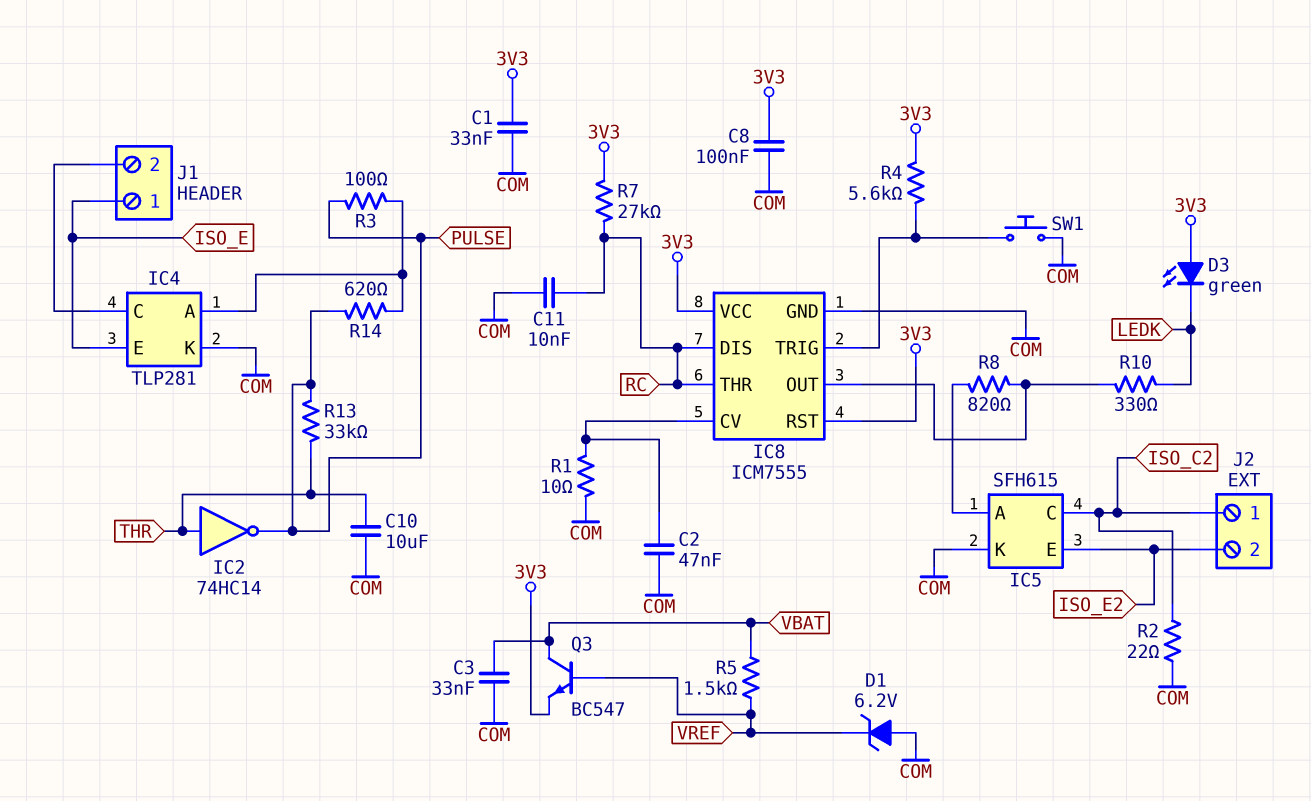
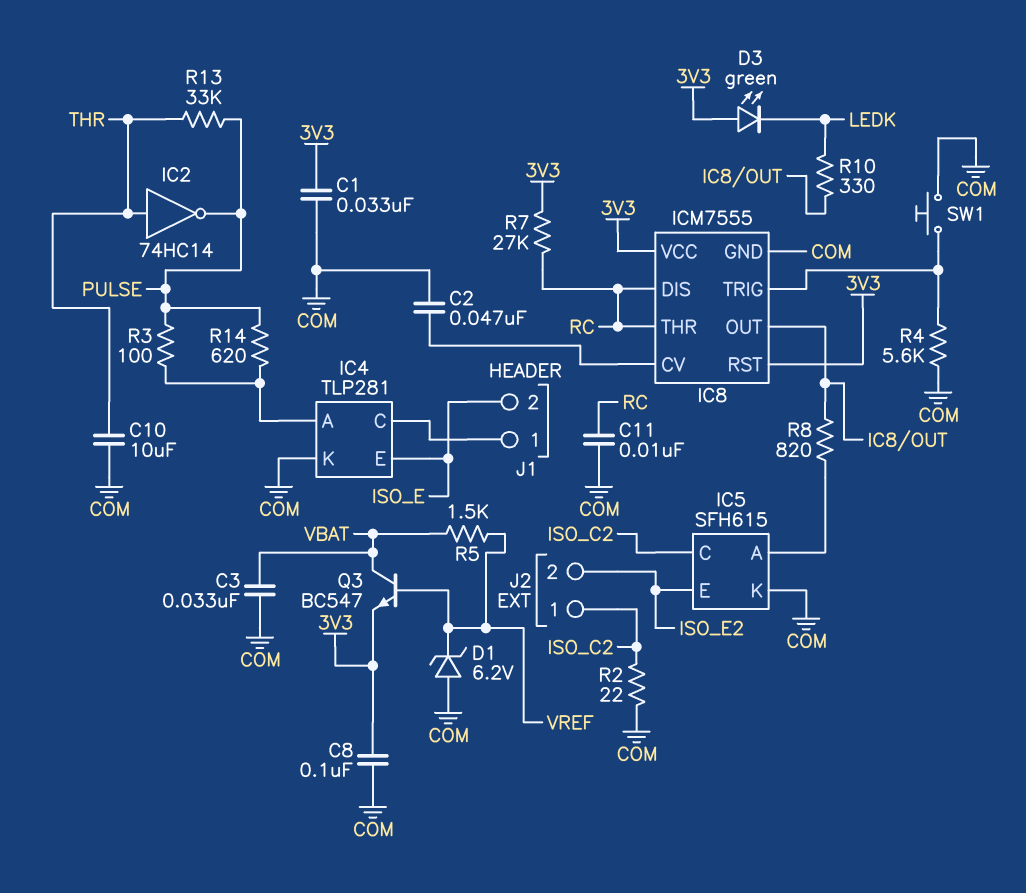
J1 pin 1: ISO_E -> IC4/C
J1 pin 2: IC4/C -> ISO_E
R1: 10 (COM, IC8/CV) -> none
R4: 5.6k (3V3, IC8/TRIG) -> 5.6k (COM, IC8/TRIG)

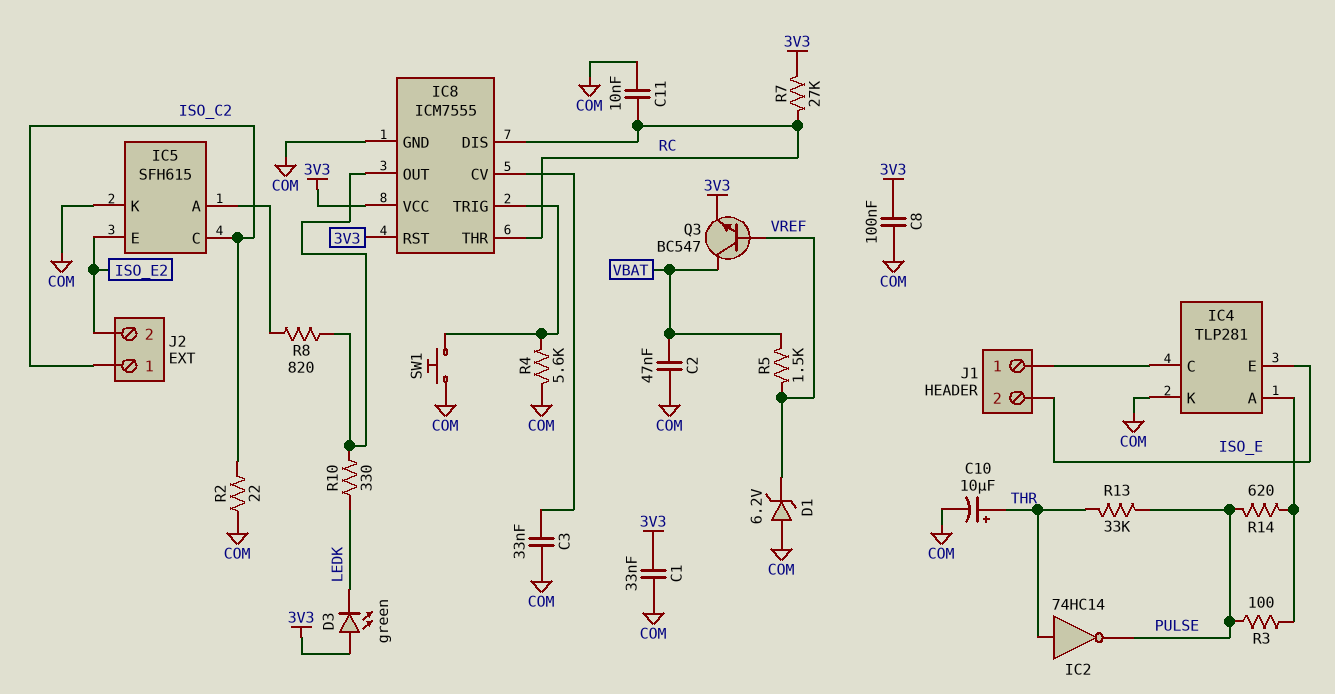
C2: 47nF (COM, IC8/CV) -> 47nF (COM, VBAT)
C3: 33nF (COM, VBAT) -> 33nF (COM, IC8/CV)
C10: 10uF (COM, THR) -> 10uF (plus THR, minus COM)

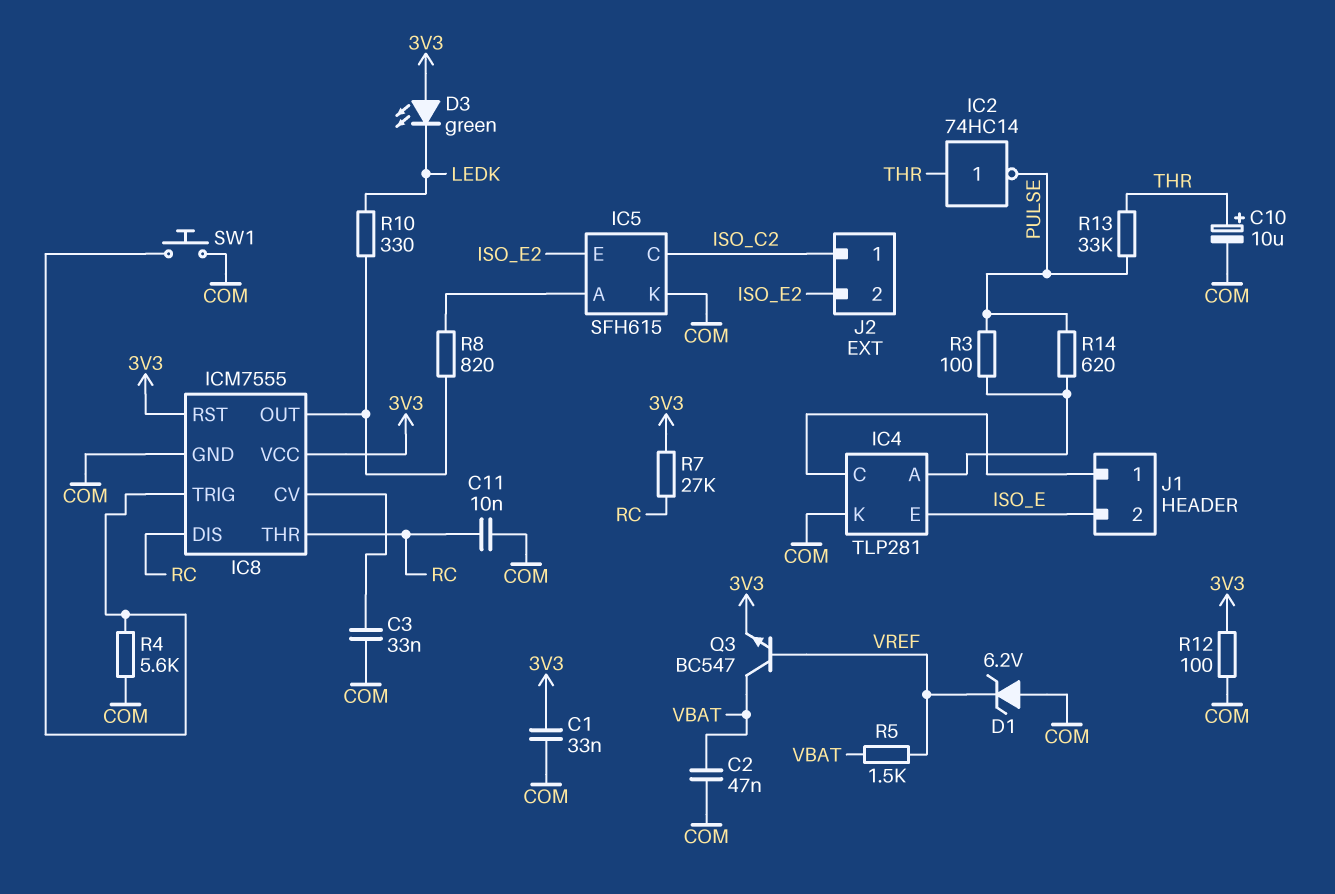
C8: 100nF (3V3, COM) -> none
R2: 22 (COM, ISO_C2) -> none
R12: none -> 100 (3V3, COM)

